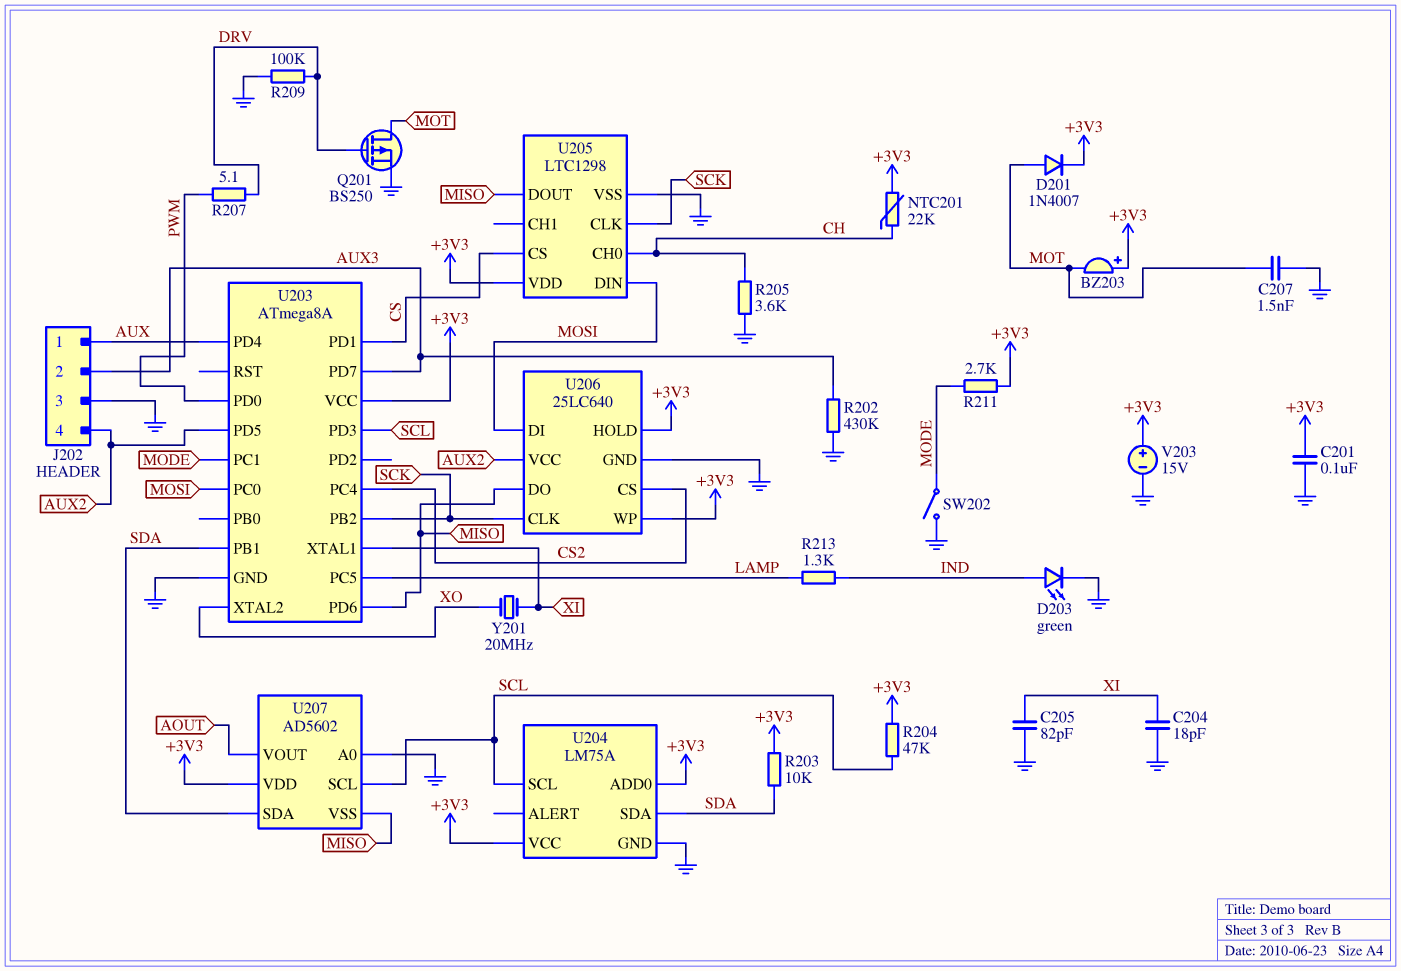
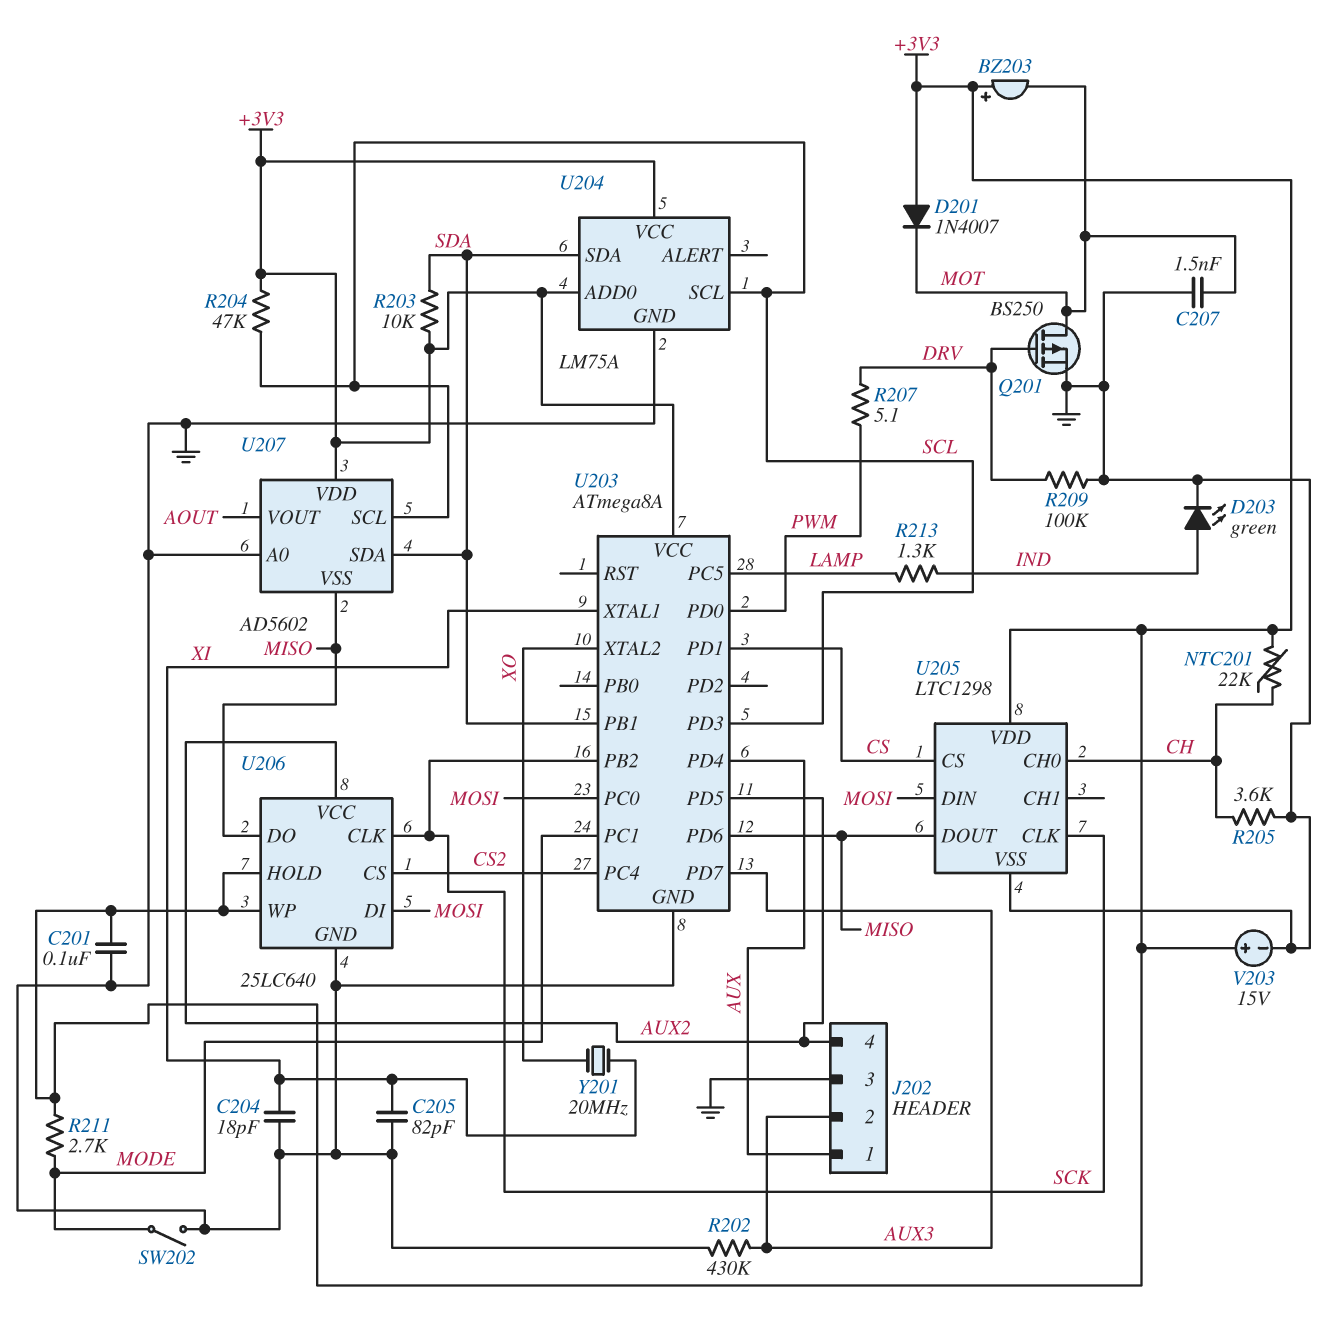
D201: diode 1N4007 (A MOT, K +3V3) -> diode 1N4007 (A +3V3, K MOT)

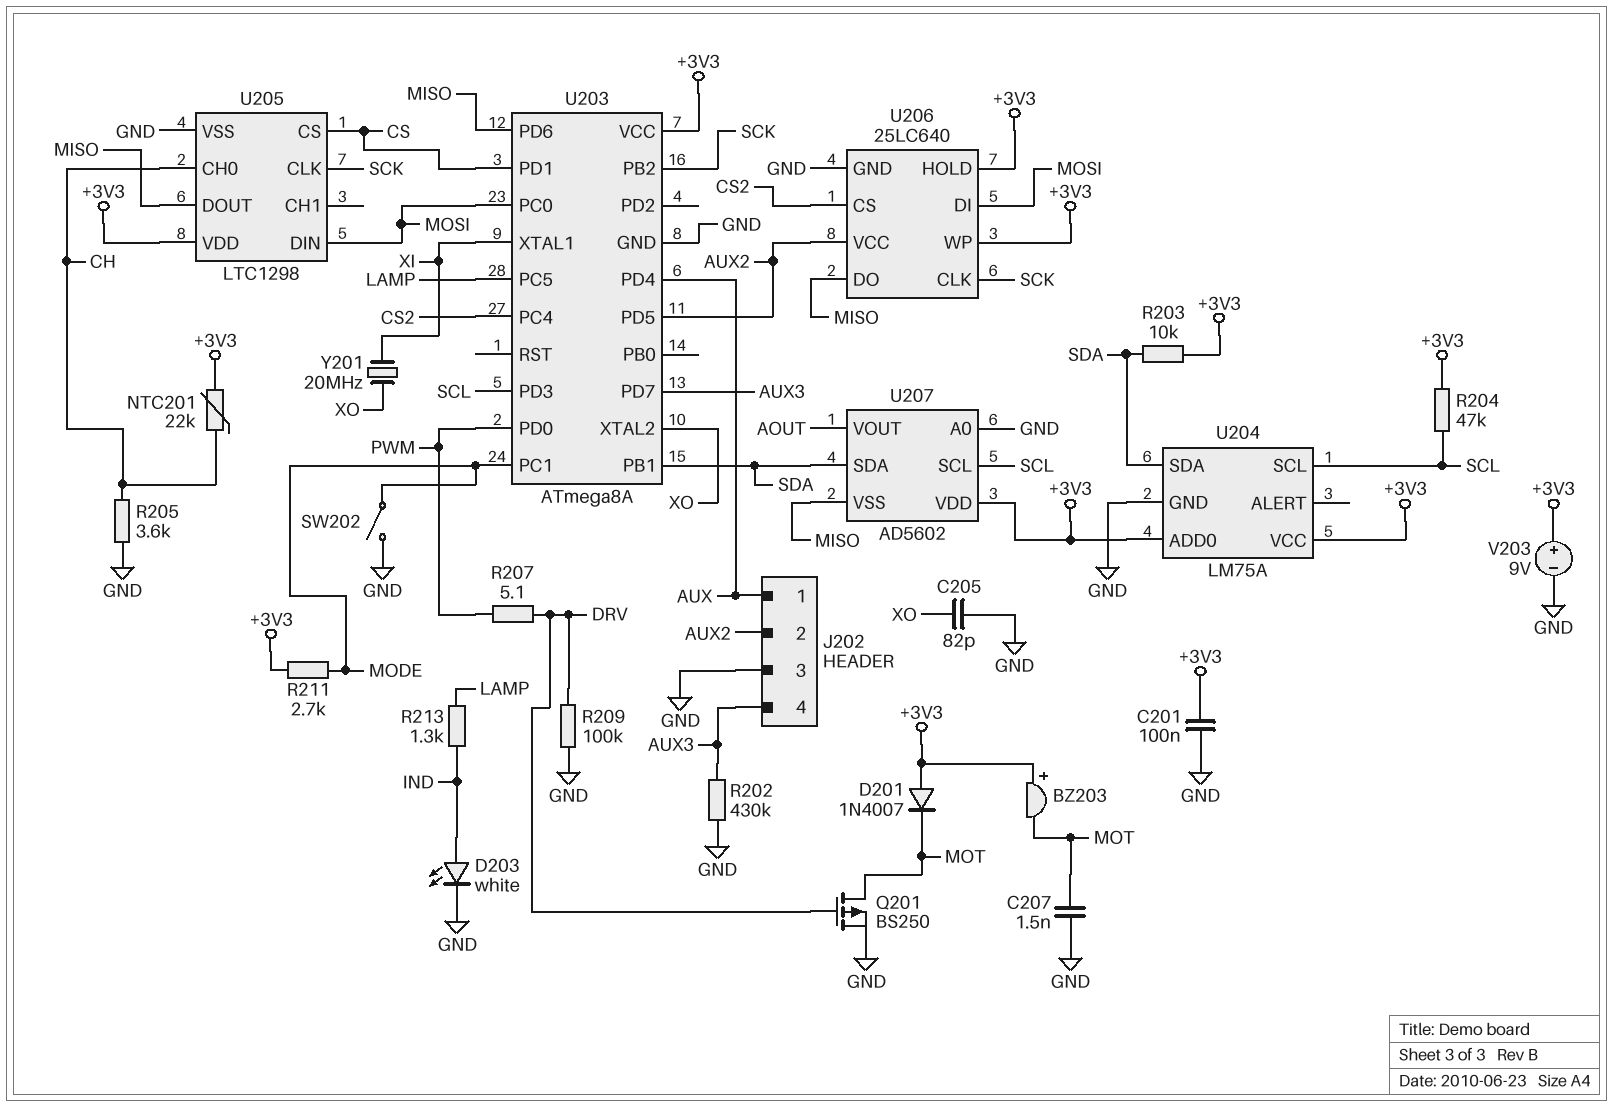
C204: 18pF (GND, XI) -> none
C205: 82pF (GND, XI) -> 82pF (GND, XO)
D203: LED green (A IND, K GND) -> LED white (A IND, K GND)
J202 pin 2: AUX3 -> AUX2
J202 pin 4: AUX2 -> AUX3
V203: 15V (plus +3V3, minus GND) -> 9V (plus +3V3, minus GND)

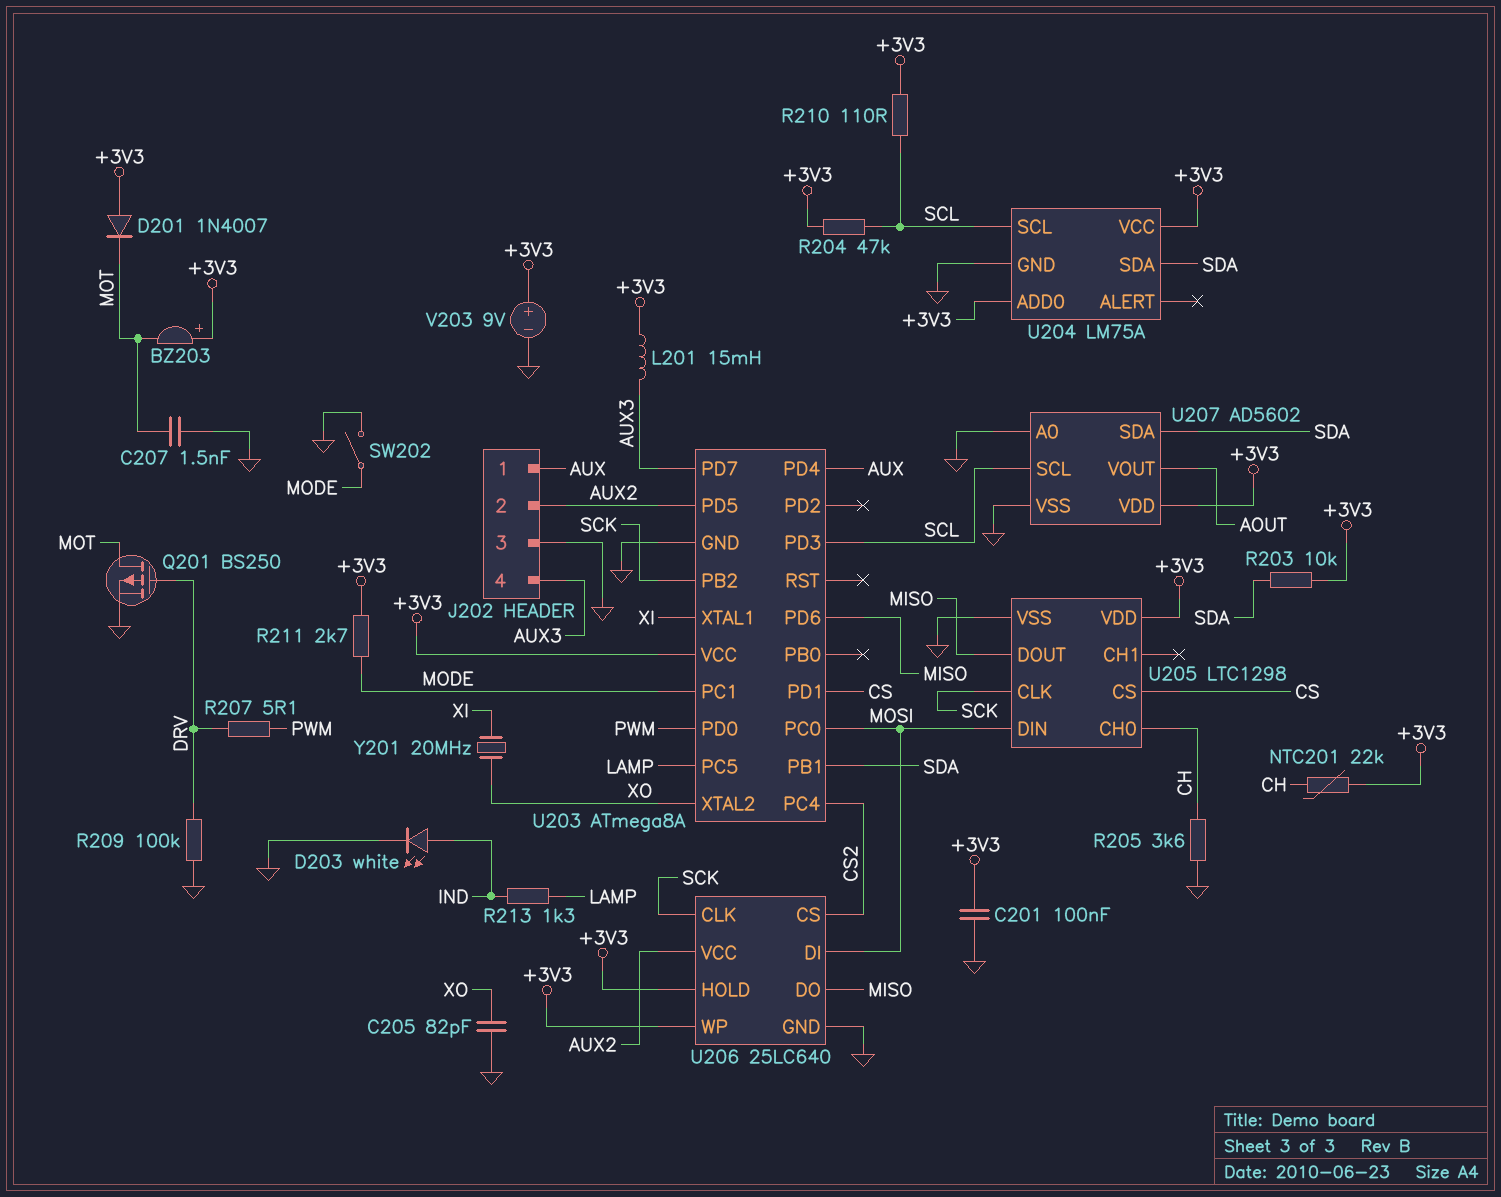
L201: none -> 15mH (+3V3, AUX3)
R202: 430k (AUX3, GND) -> none
R210: none -> 110 (+3V3, SCL)
U207 pin VSS: MISO -> GND

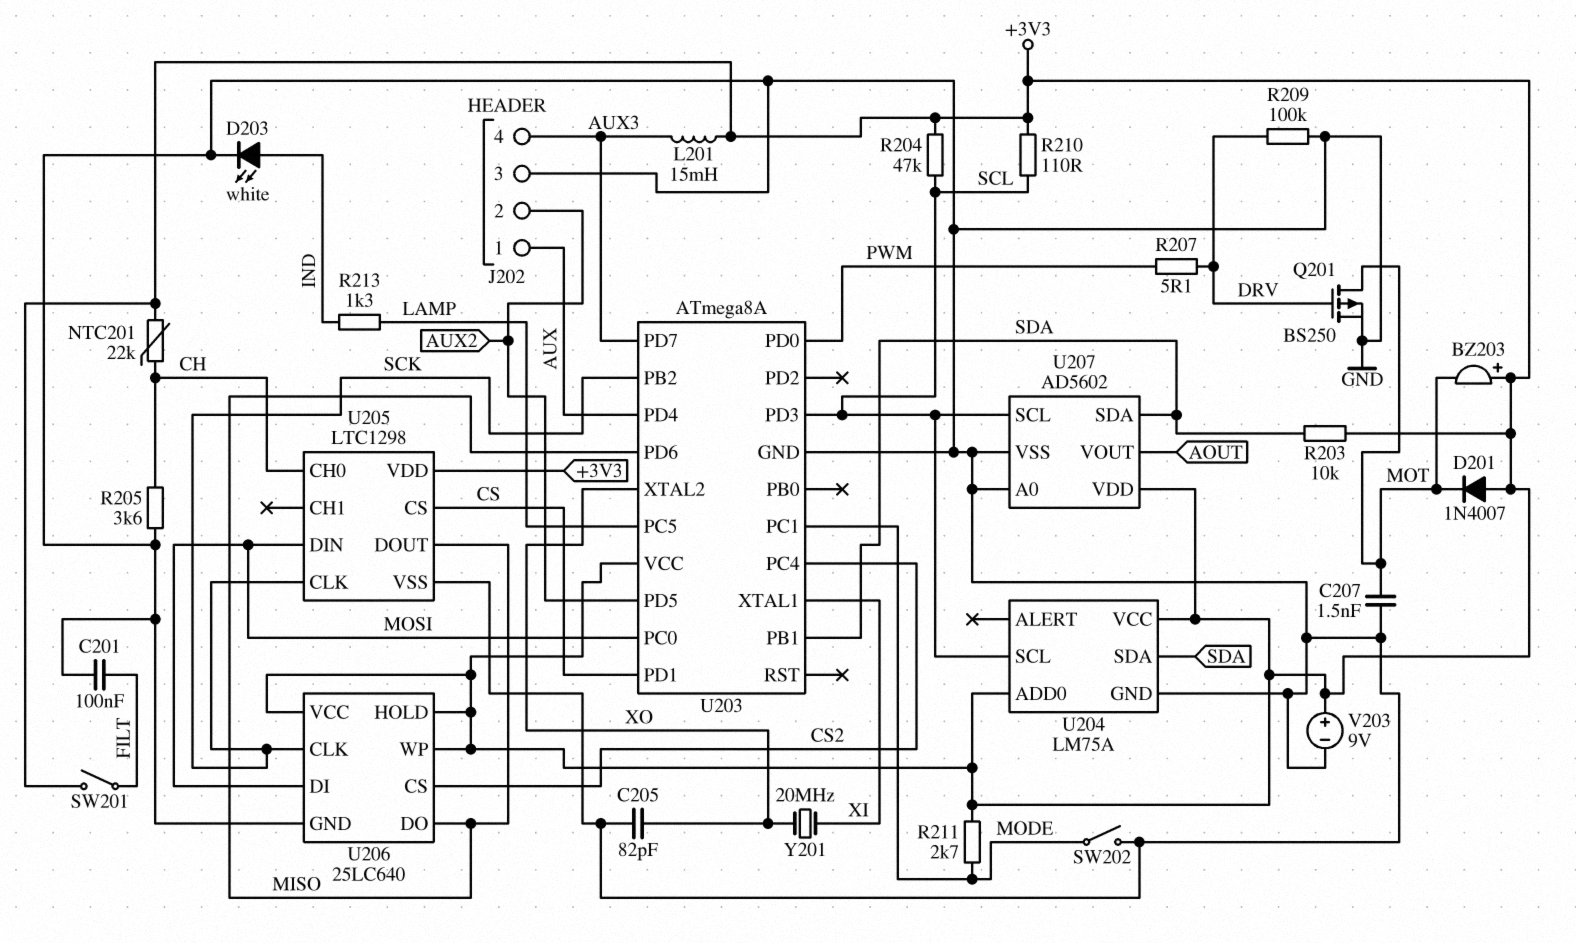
C201: 100nF (+3V3, GND) -> 100nF (FILT, GND)
SW201: none -> switch (+3V3, FILT)
U206 pin VCC: AUX2 -> +3V3

